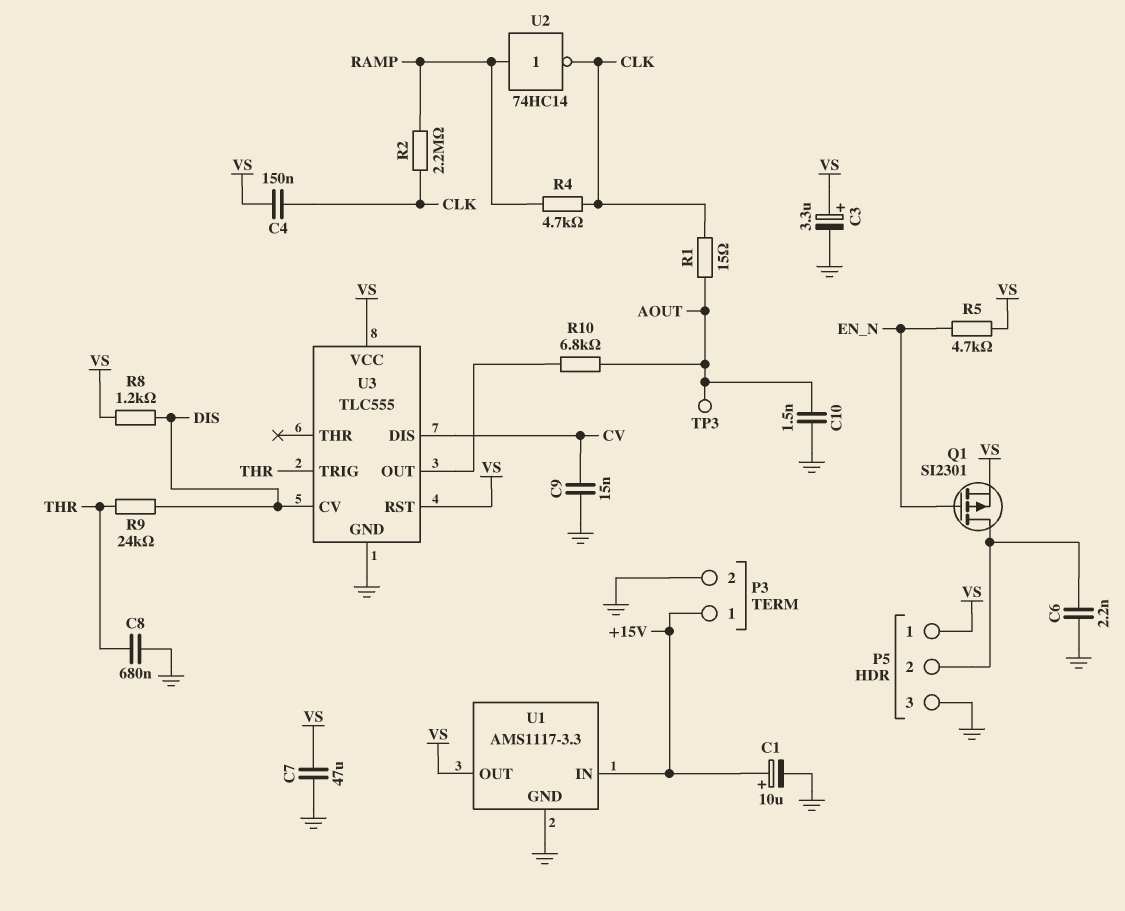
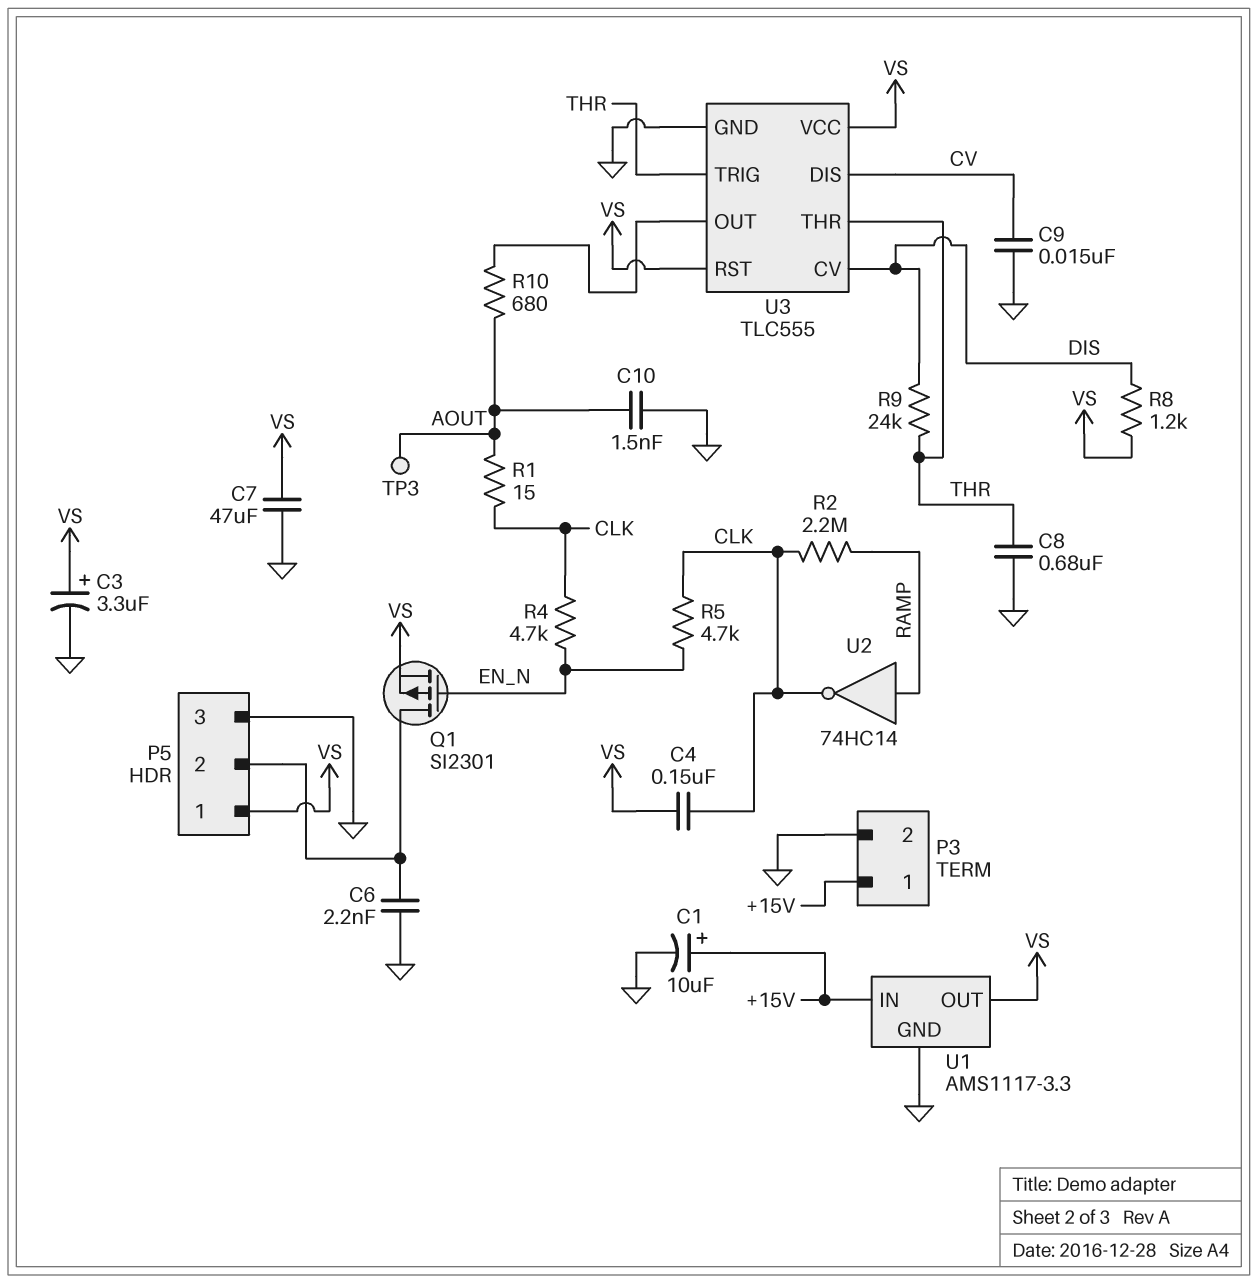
R4: 4.7k (CLK, RAMP) -> 4.7k (CLK, EN_N)
R5: 4.7k (EN_N, VS) -> 4.7k (CLK, EN_N)
R10: 6.8k (AOUT, U3/OUT) -> 680 (AOUT, U3/OUT)
U3 pin THR: none -> THR

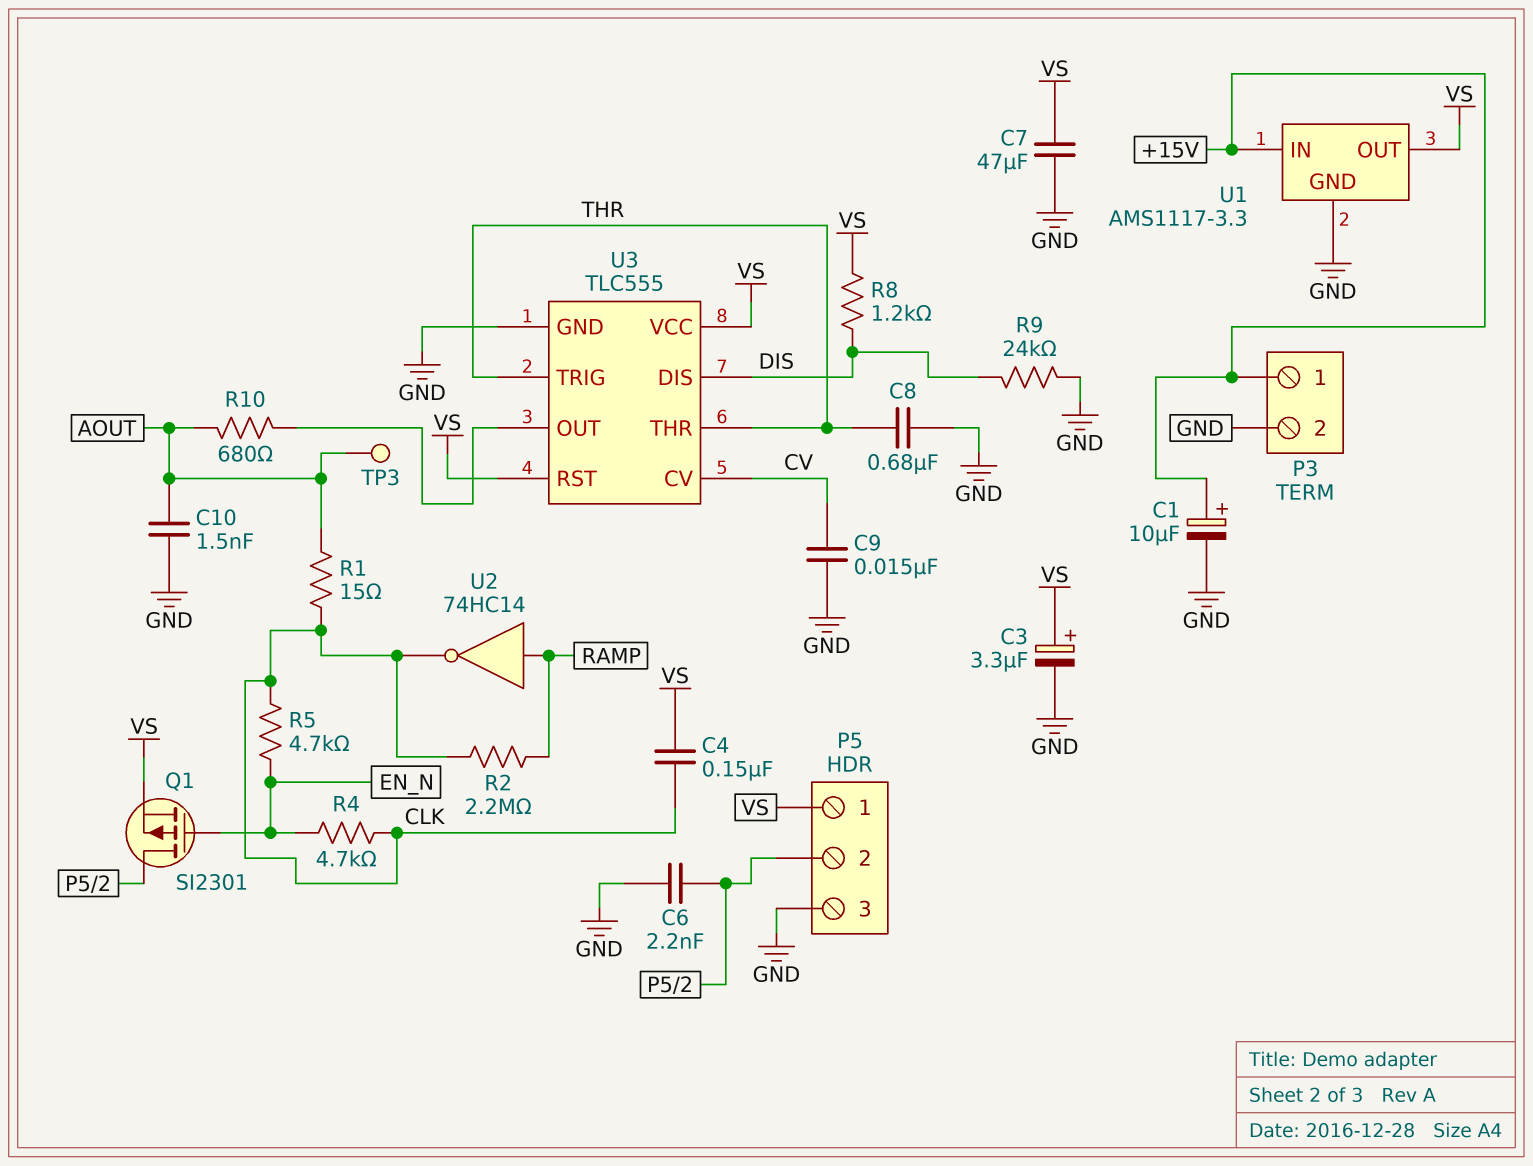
R9: 24k (DIS, THR) -> 24k (DIS, GND)
U3 pin CV: DIS -> CV
U3 pin DIS: CV -> DIS

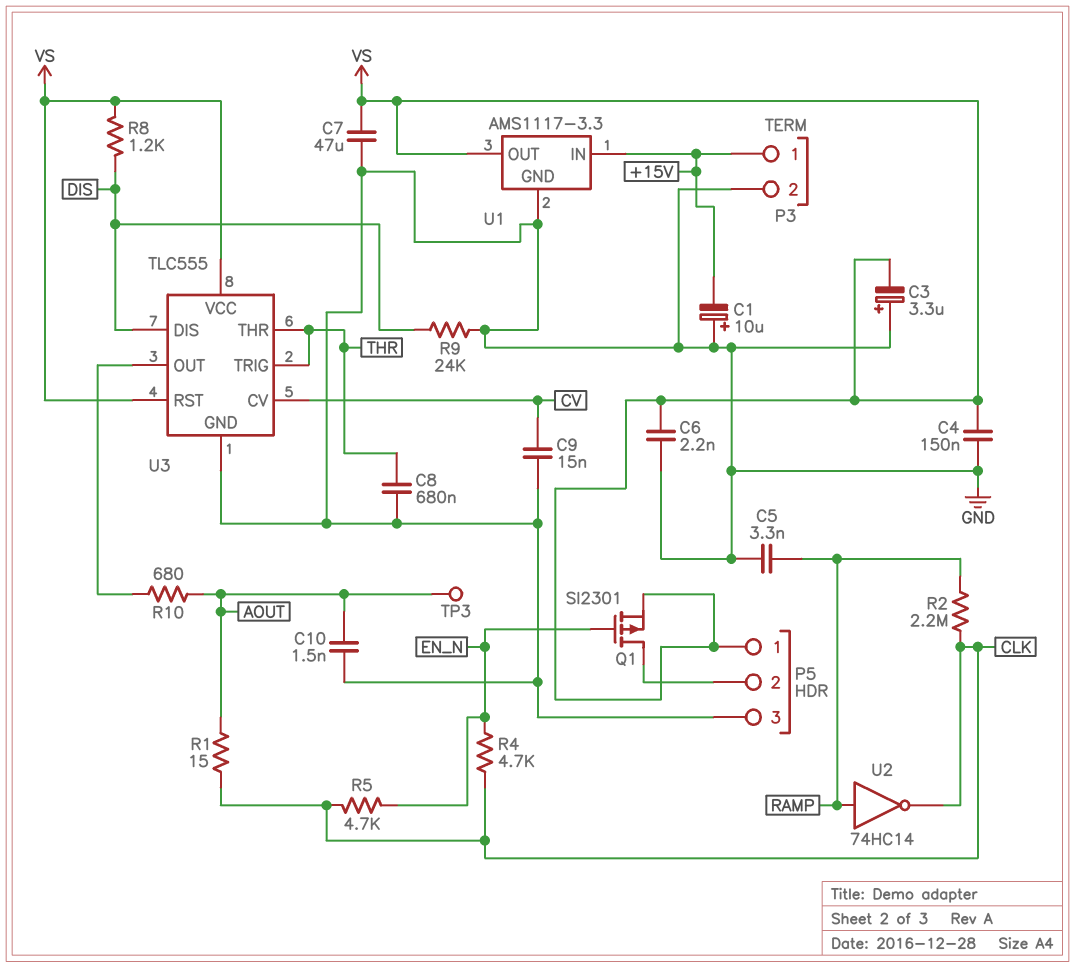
C1: 10uF (plus +15V, minus GND) -> 10uF (plus GND, minus +15V)
C3: 3.3uF (plus VS, minus GND) -> 3.3uF (plus GND, minus VS)
C4: 150nF (CLK, VS) -> 150nF (GND, VS)
C5: none -> 3.3nF (GND, RAMP)
C6: 2.2nF (GND, P5/2) -> 2.2nF (GND, VS)

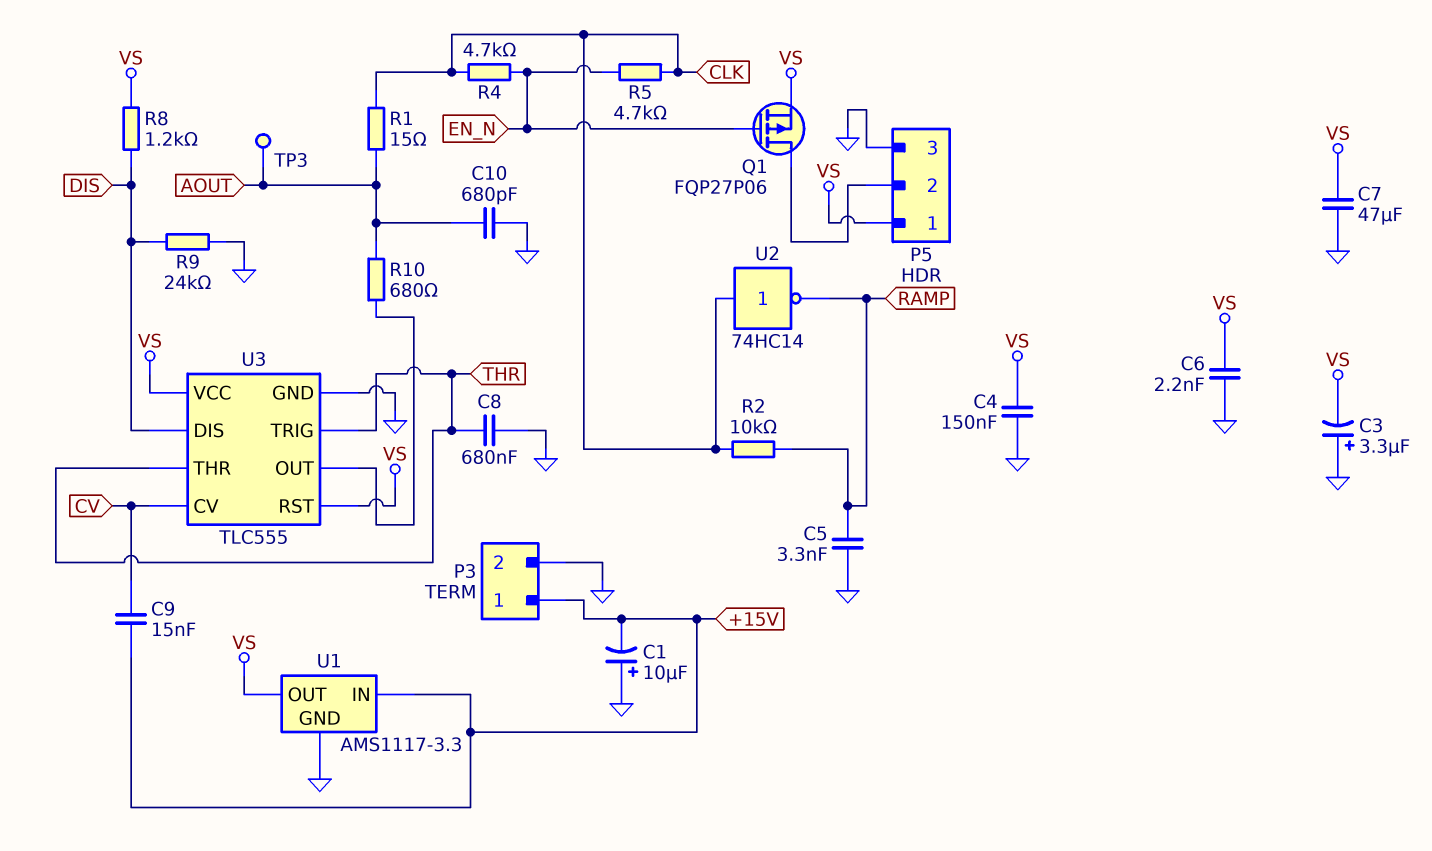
C9: 15nF (CV, GND) -> 15nF (+15V, CV)
C10: 1.5nF (AOUT, GND) -> 680pF (AOUT, GND)
Q1: PMOS SI2301 (G EN_N, D P5/2, S VS) -> PMOS FQP27P06 (G EN_N, D P5/2, S VS)
R2: 2.2M (CLK, RAMP) -> 10k (CLK, RAMP)
U2: NOT 74HC14 (in RAMP, out CLK) -> NOT 74HC14 (in CLK, out RAMP)

